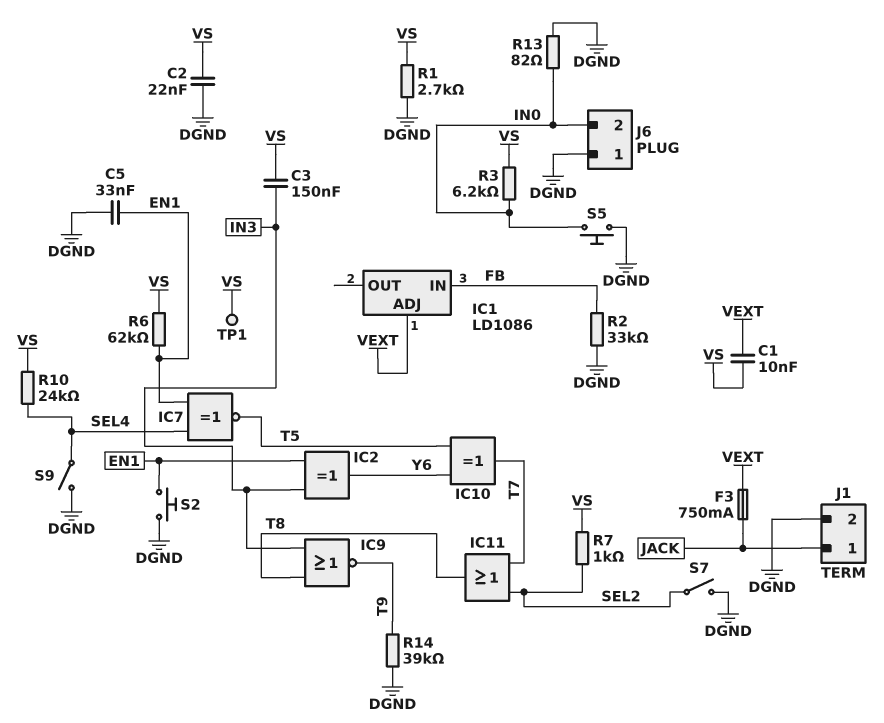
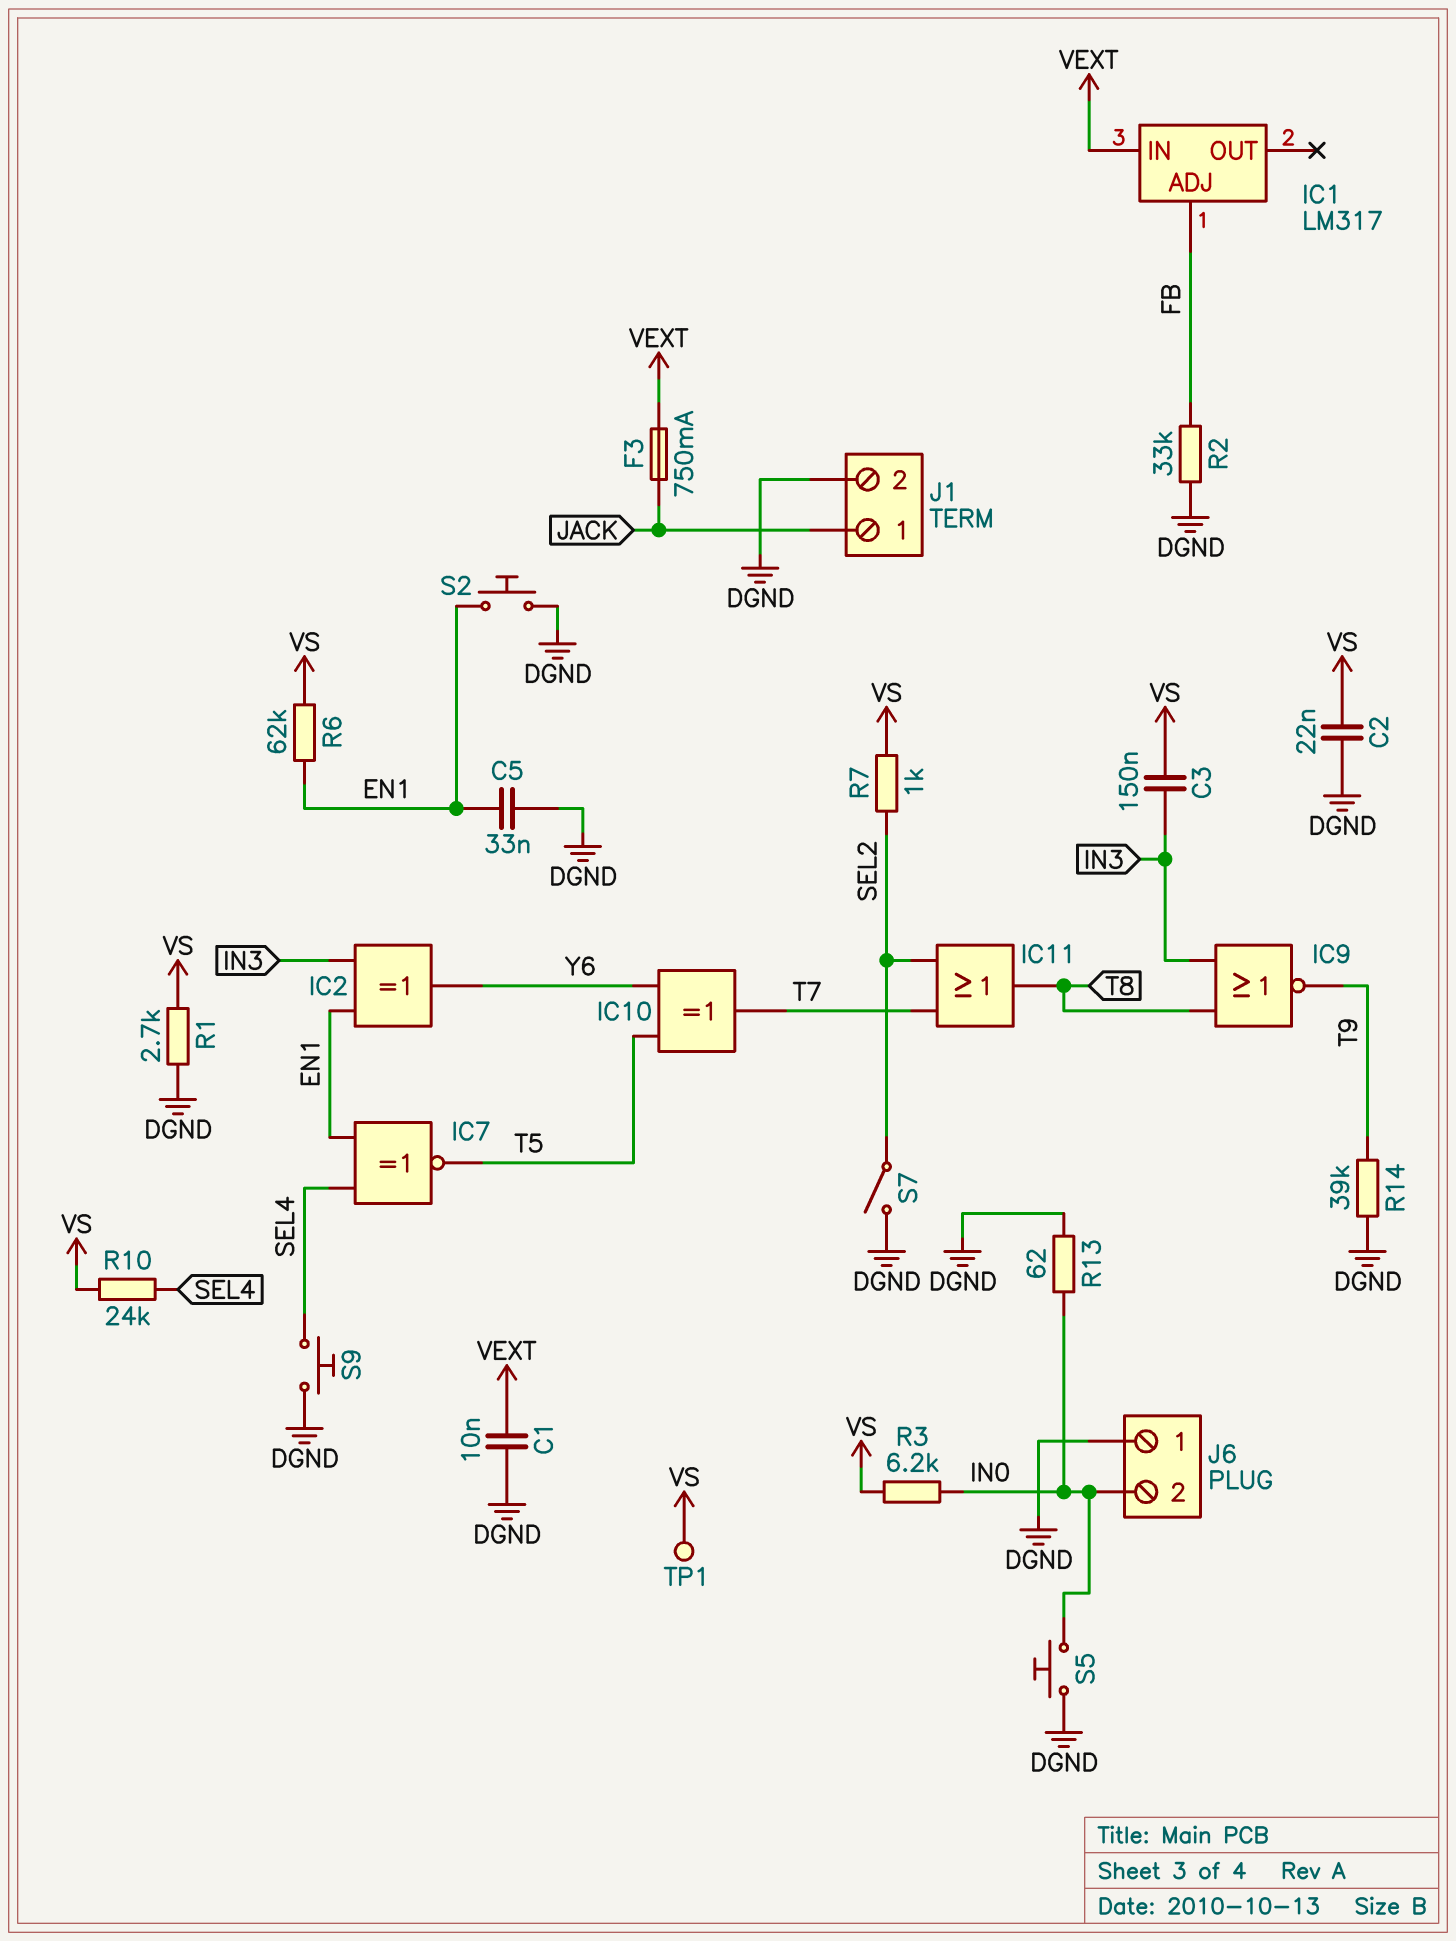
C1: 10nF (VEXT, VS) -> 10nF (DGND, VEXT)
IC1: LD1086 -> LM317
IC1 pin ADJ: VEXT -> FB
IC1 pin IN: FB -> VEXT
R13: 82 (DGND, IN0) -> 62 (DGND, IN0)
S9: switch (DGND, SEL4) -> button (DGND, SEL4)

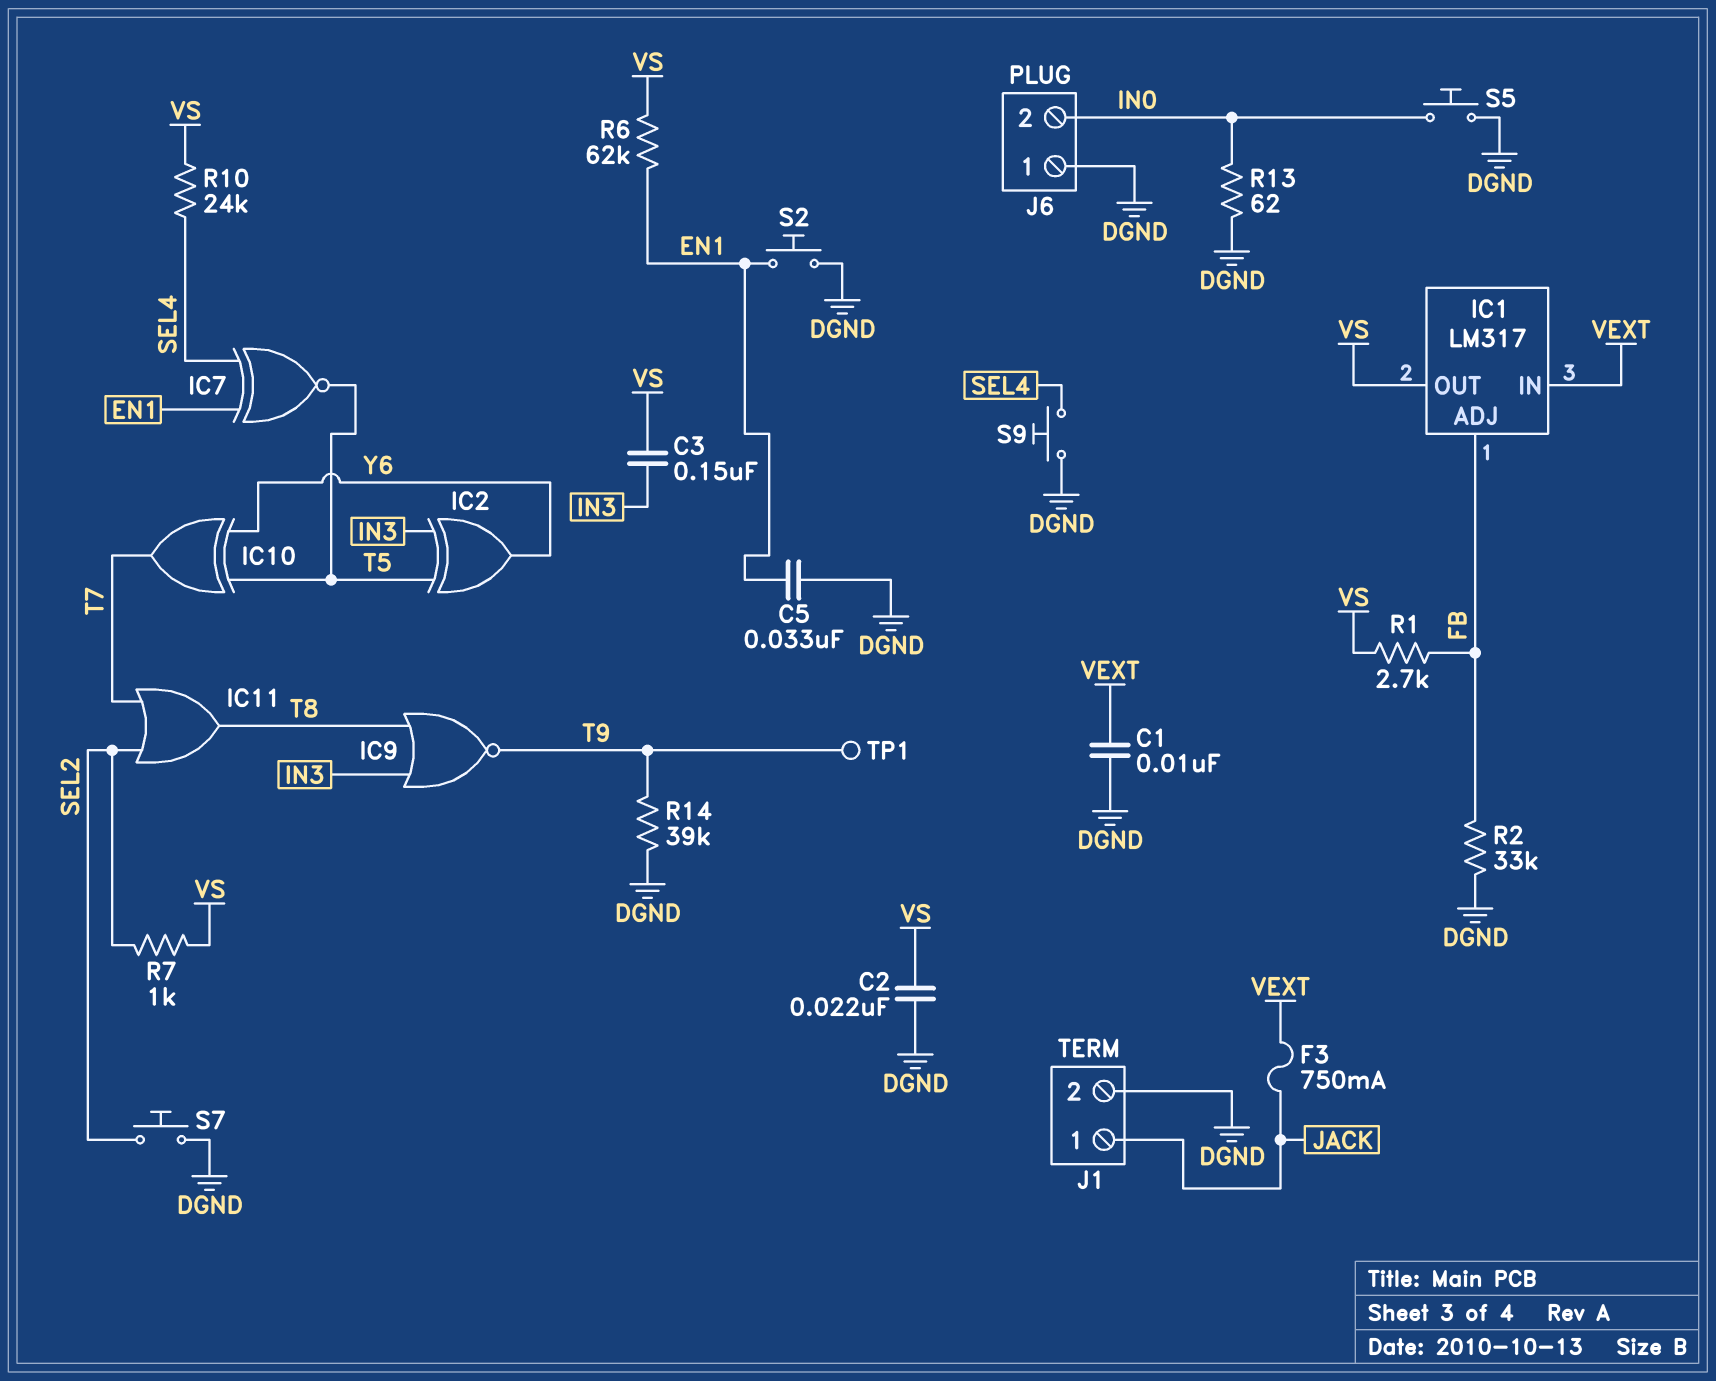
IC1 pin OUT: none -> VS
IC2: XOR (in EN1, in IN3, out Y6) -> XOR (in IN3, in T5, out Y6)
R1: 2.7k (DGND, VS) -> 2.7k (FB, VS)
R3: 6.2k (IN0, VS) -> none
S7: switch (DGND, SEL2) -> button (DGND, SEL2)
TP1: test point (VS) -> test point (T9)

